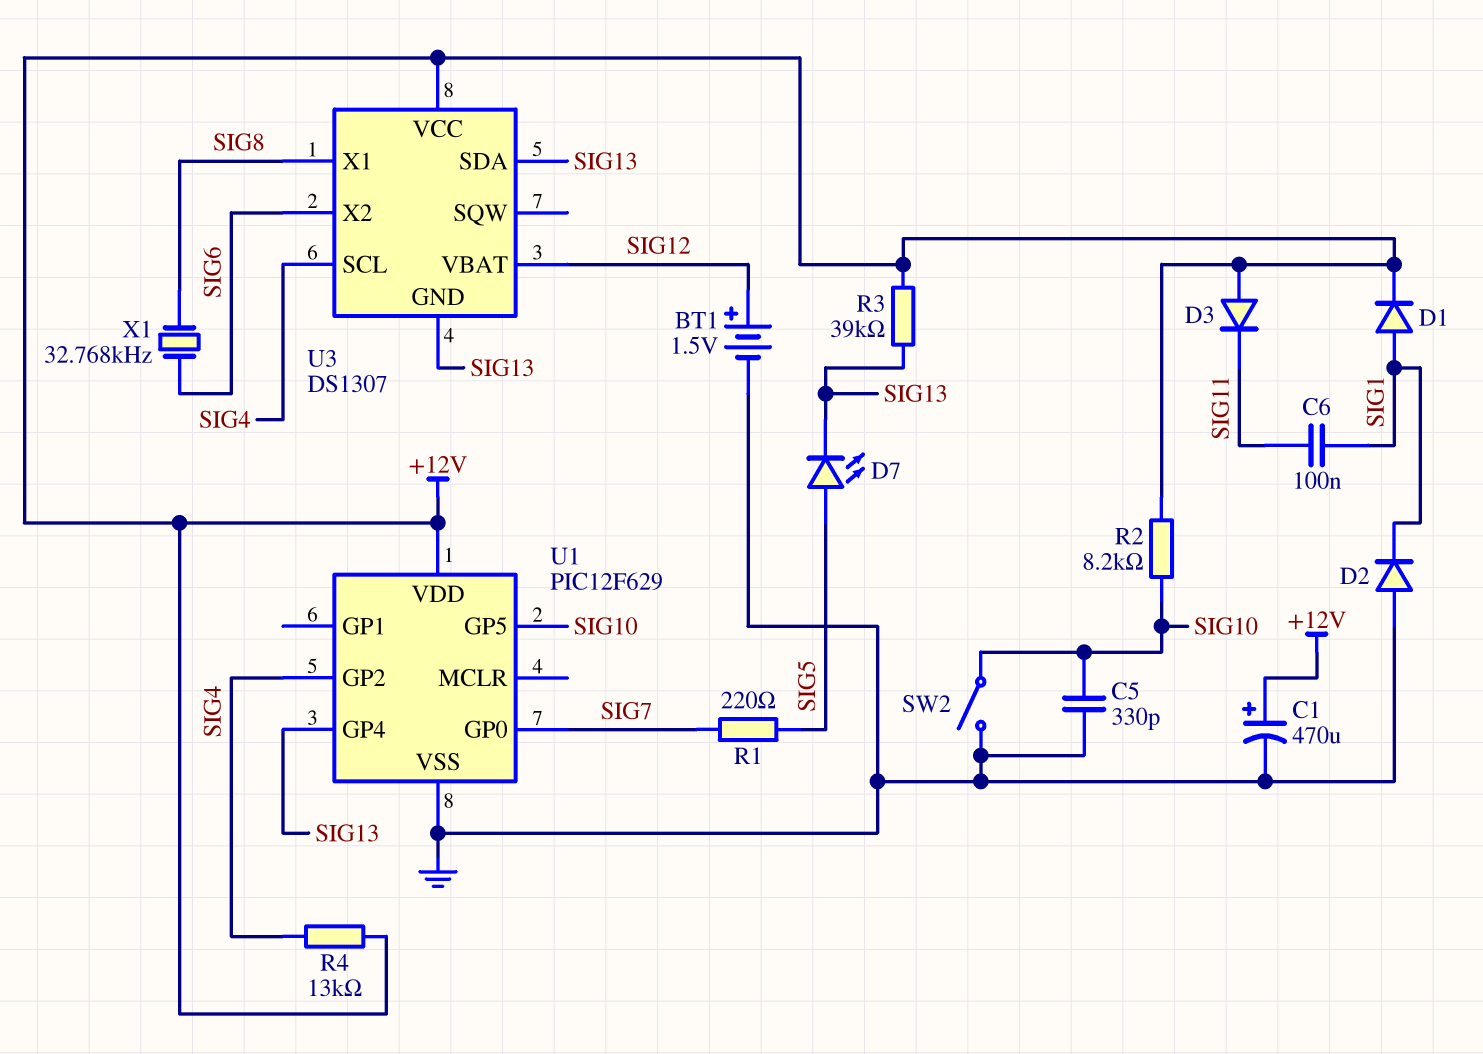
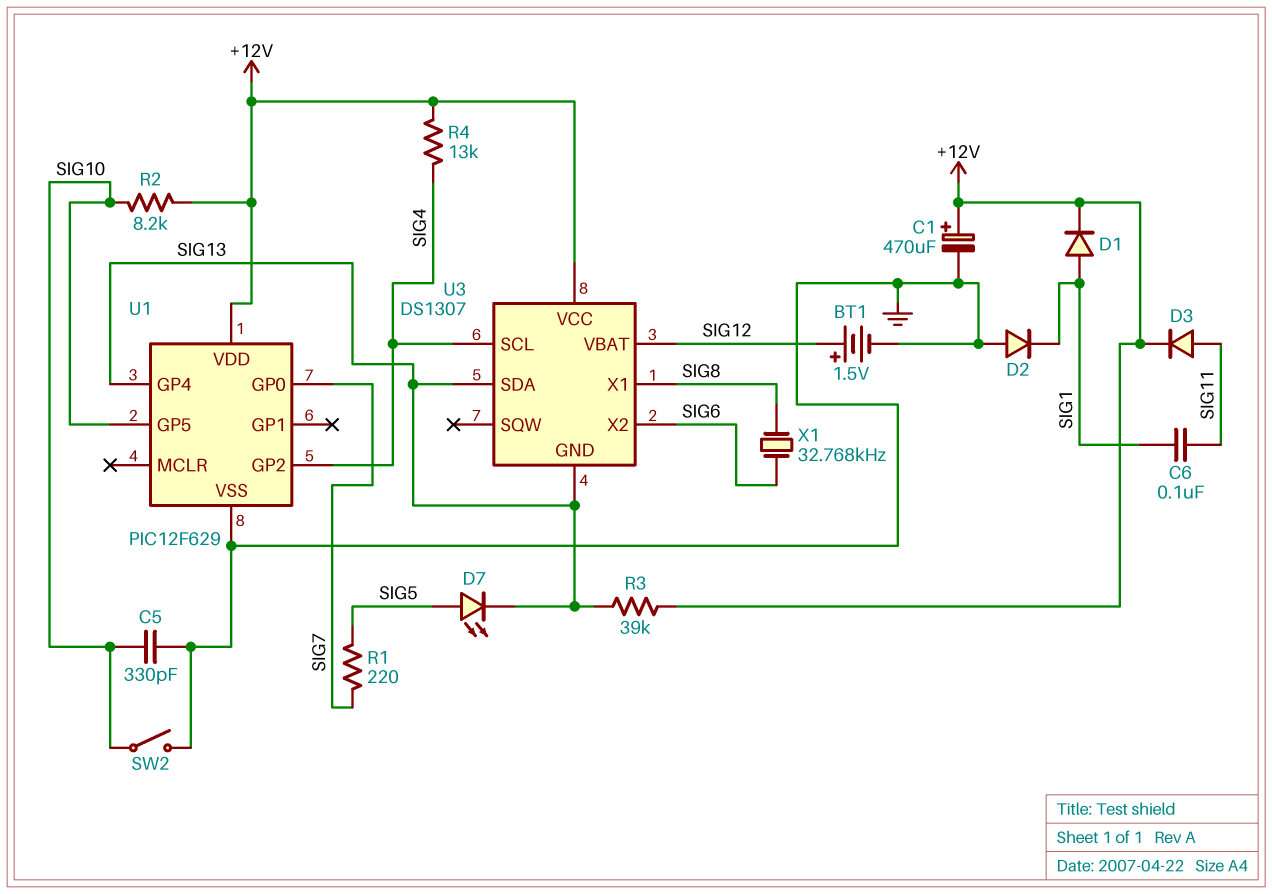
D3: diode (A +12V, K SIG11) -> diode (A SIG11, K +12V)

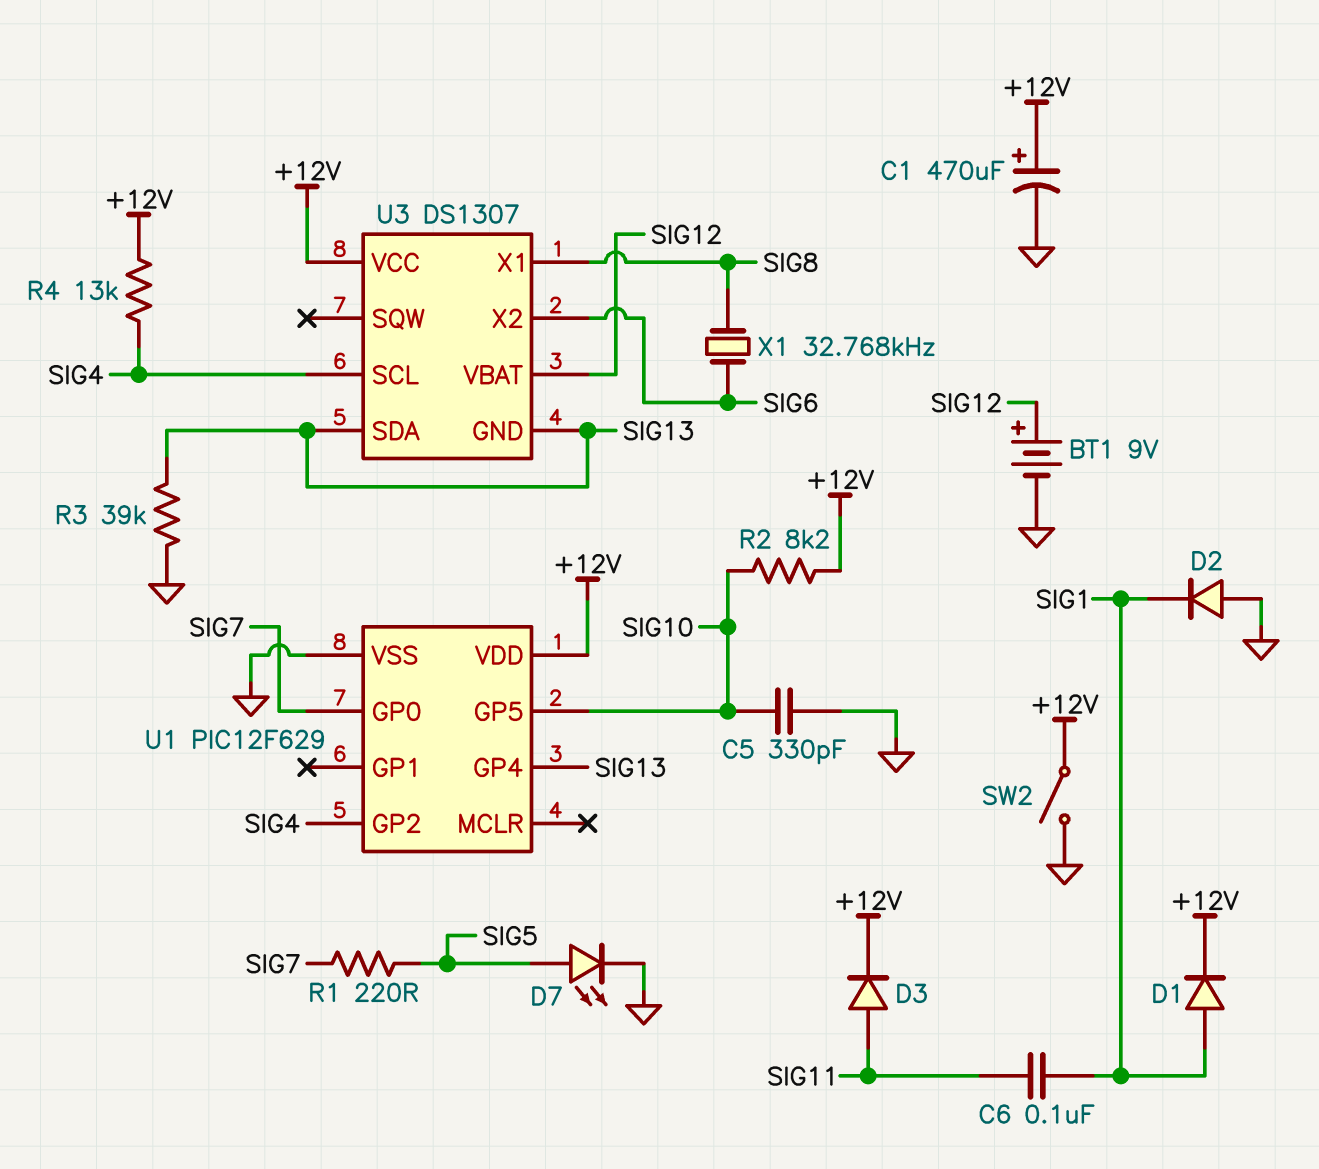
BT1: 1.5V (plus SIG12, minus GND) -> 9V (plus SIG12, minus GND)
D7: LED (A SIG5, K SIG13) -> LED (A SIG5, K GND)
R3: 39k (+12V, SIG13) -> 39k (GND, SIG13)
SW2: switch (GND, SIG10) -> switch (+12V, GND)

